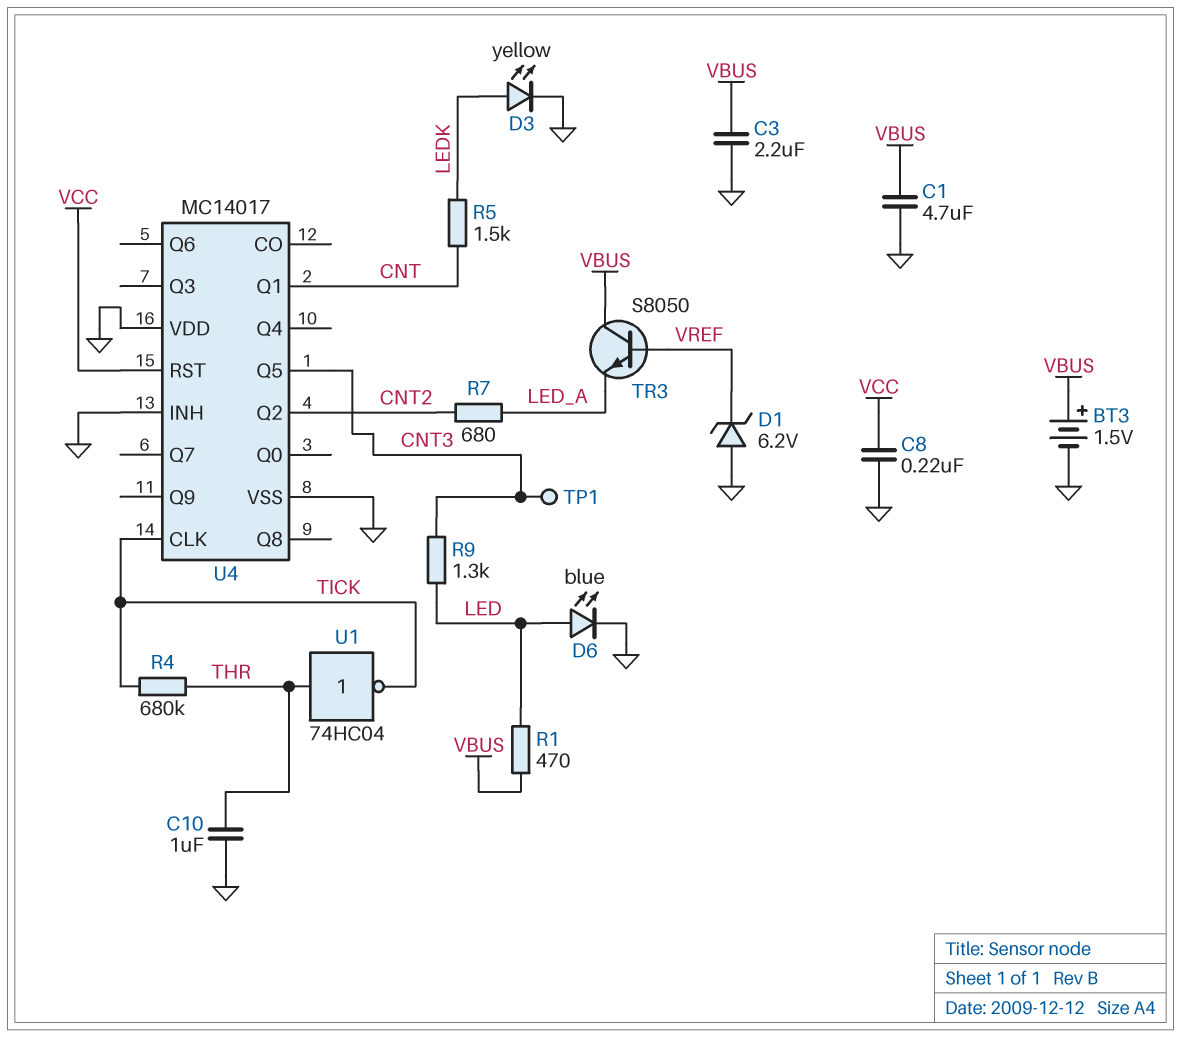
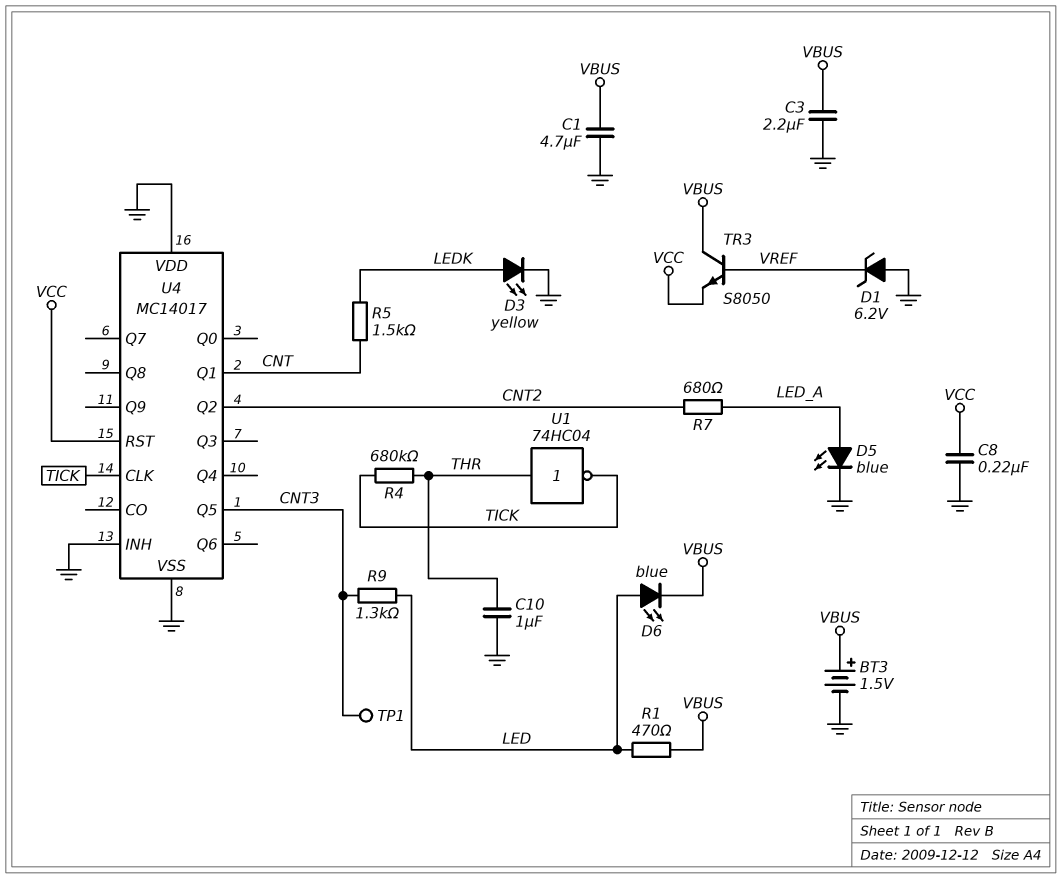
D5: none -> LED blue (A LED_A, K GND)
D6: LED blue (A LED, K GND) -> LED blue (A LED, K VBUS)
TR3: NPN S8050 (B VREF, C VBUS, E LED_A) -> NPN S8050 (B VREF, C VBUS, E VCC)

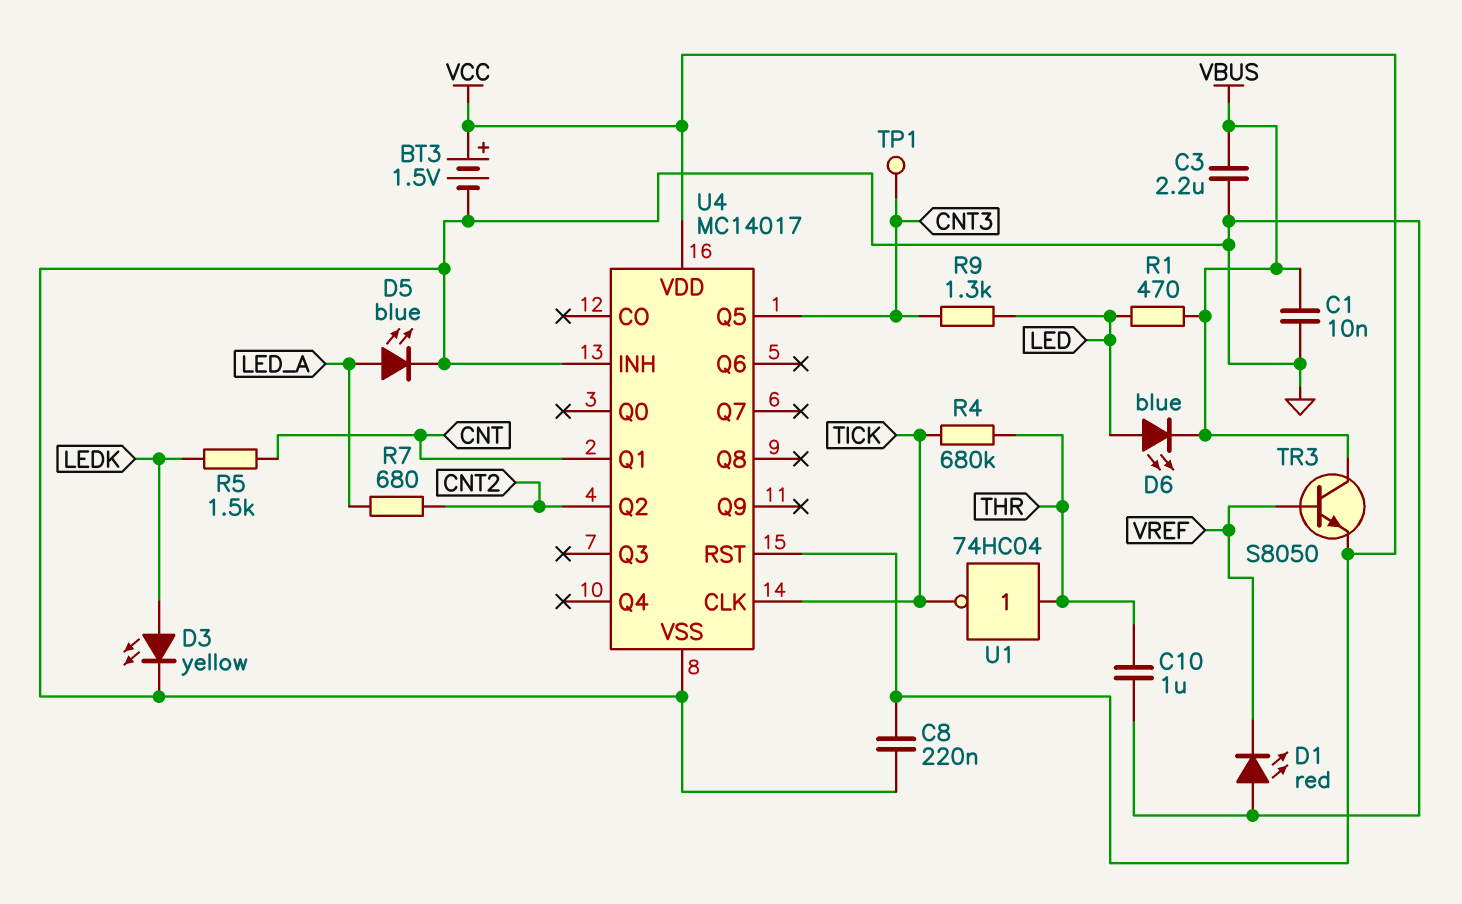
BT3: 1.5V (plus VBUS, minus GND) -> 1.5V (plus VCC, minus GND)
C1: 4.7uF (GND, VBUS) -> 10nF (GND, VBUS)
D1: zener 6.2V (A GND, K VREF) -> LED red (A GND, K VREF)
U4 pin VDD: GND -> VCC

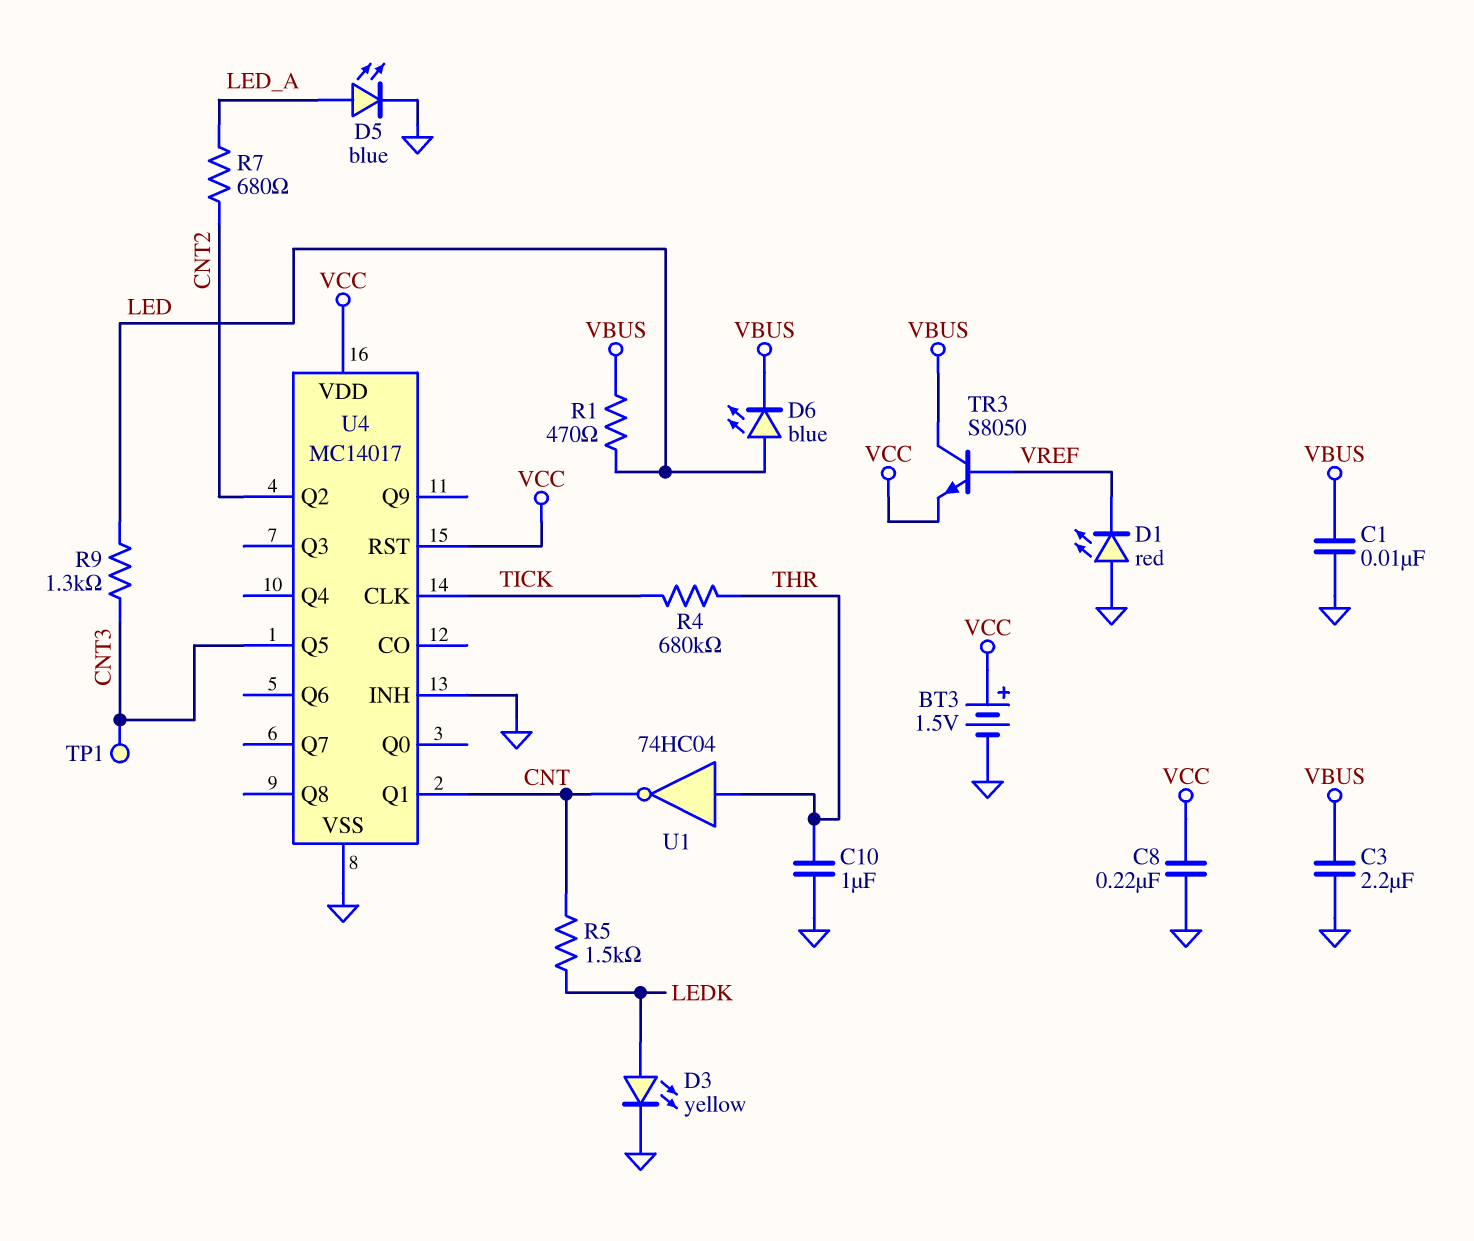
U1: NOT 74HC04 (in THR, out TICK) -> NOT 74HC04 (in THR, out CNT)

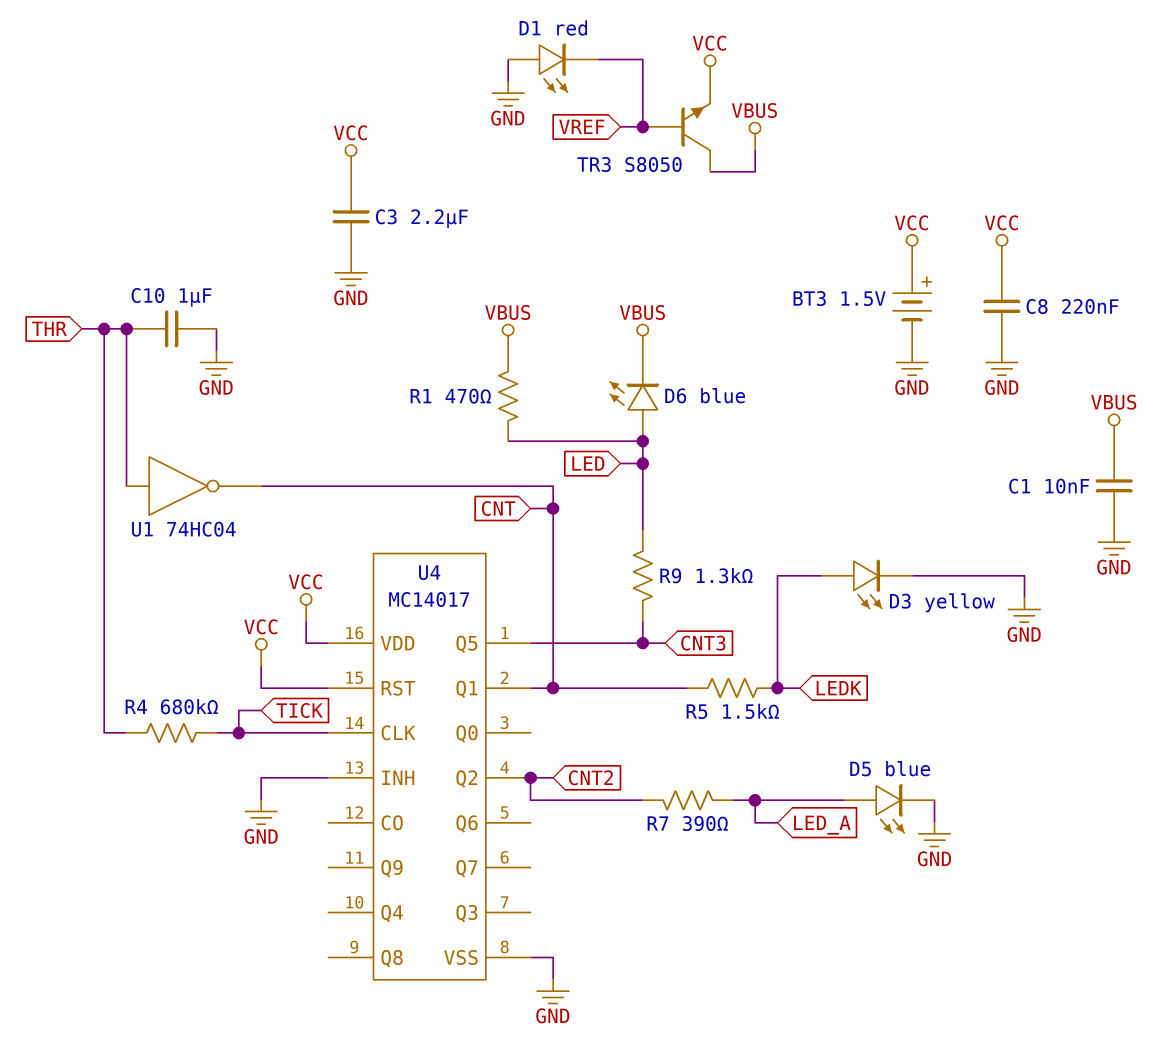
C3: 2.2uF (GND, VBUS) -> 2.2uF (GND, VCC)
R7: 680 (CNT2, LED_A) -> 390 (CNT2, LED_A)
TP1: test point (CNT3) -> none

